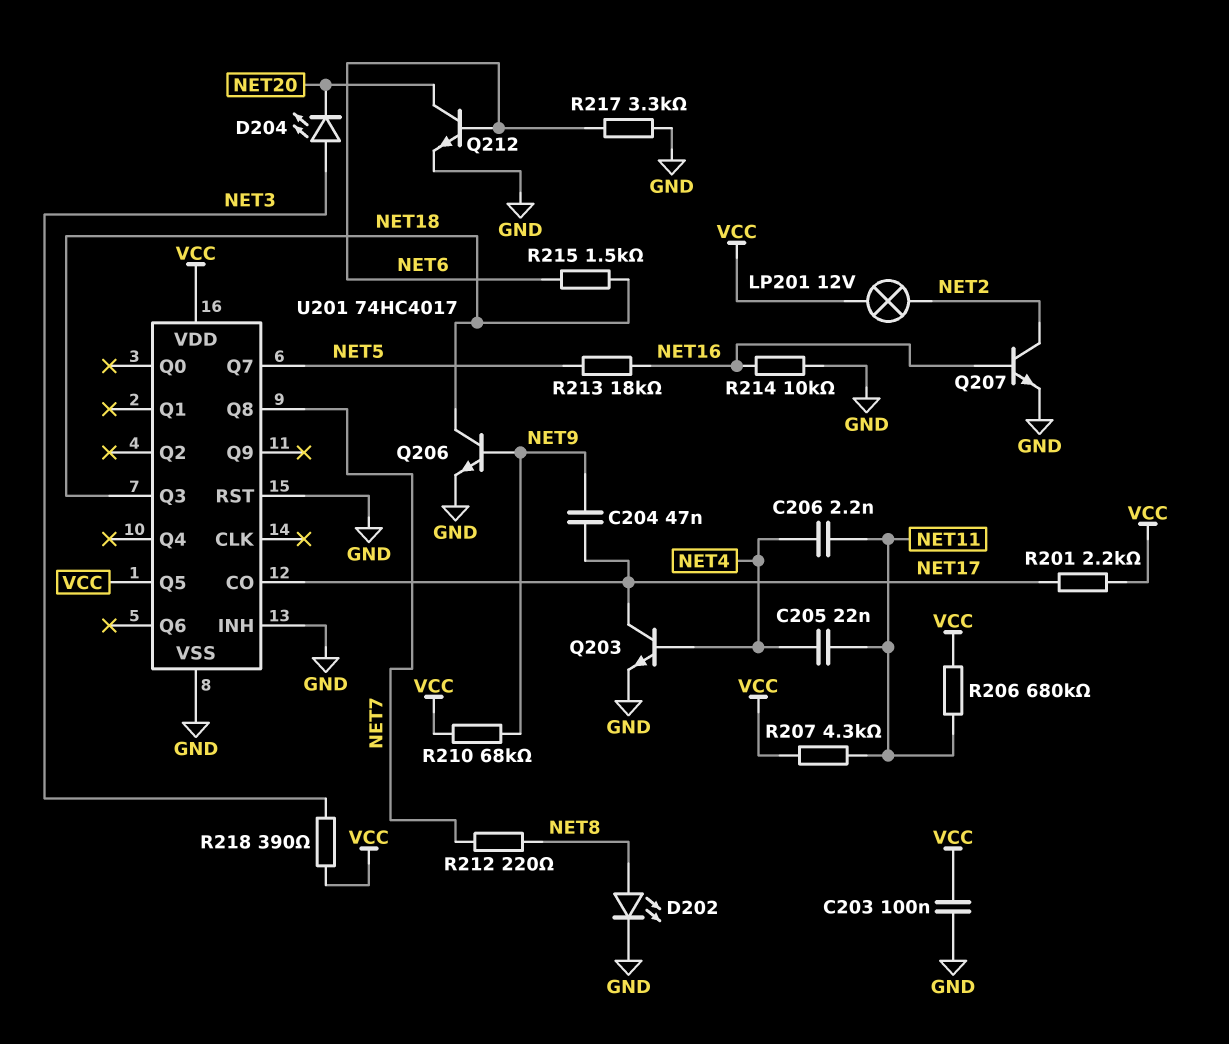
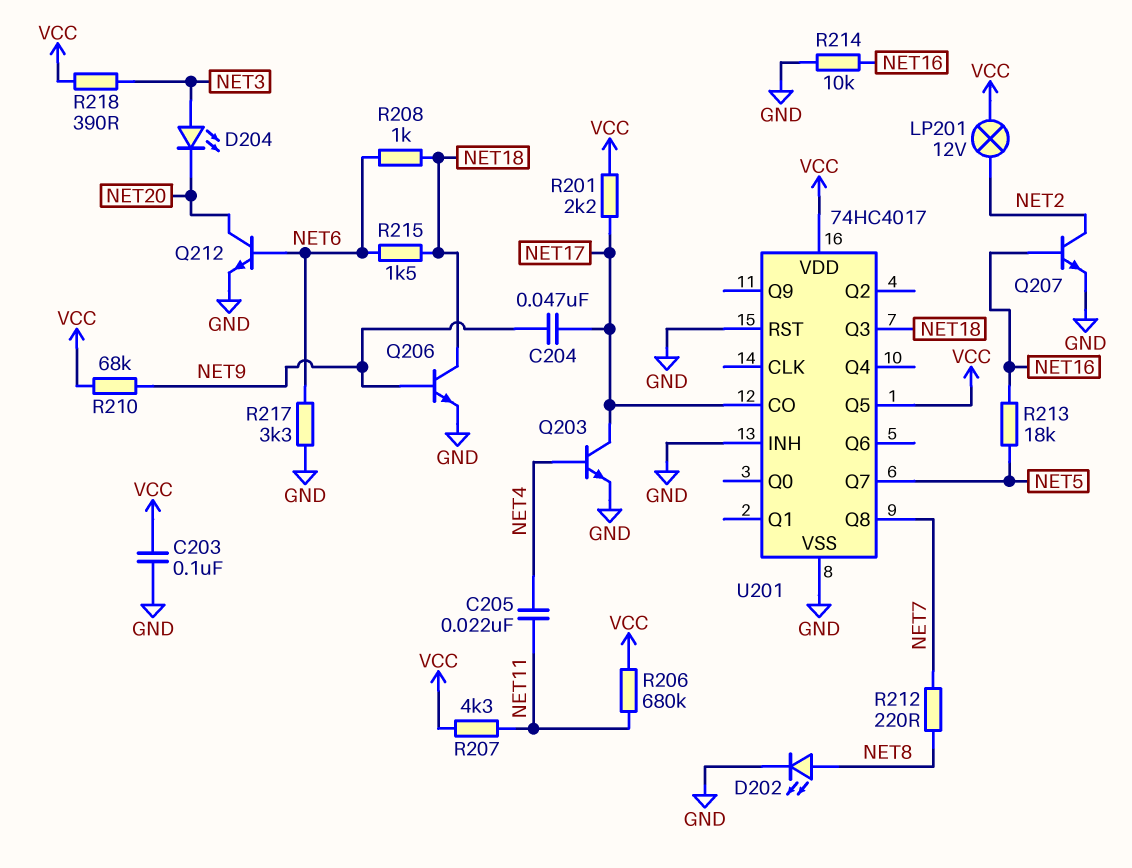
C206: 2.2nF (NET4, NET11) -> none
R208: none -> 1k (NET6, NET18)

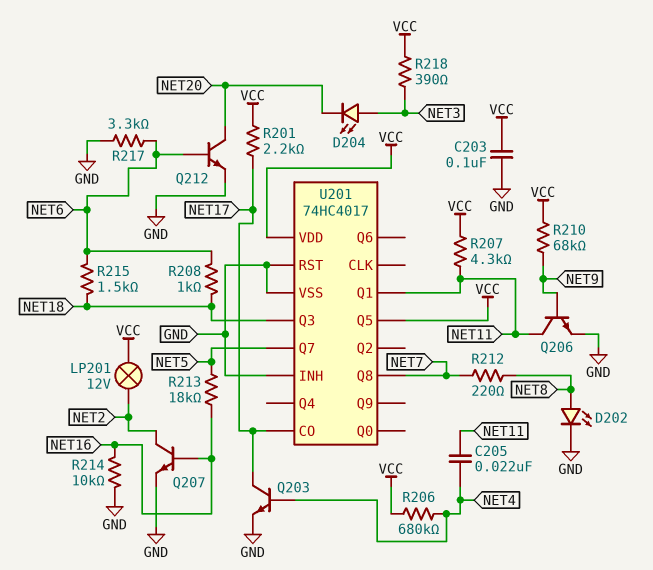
C204: 47nF (NET9, NET17) -> none
Q206: NPN (B NET9, C NET18, E GND) -> NPN (B NET9, C NET11, E GND)
R206: 680k (NET11, VCC) -> 680k (NET4, VCC)
U201 pin Q1: none -> NET11

